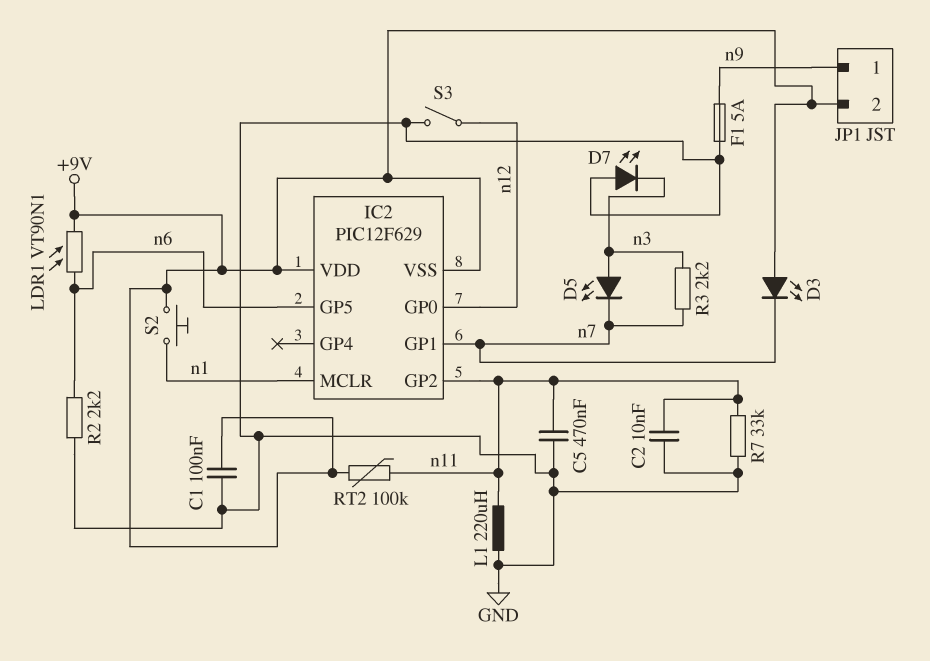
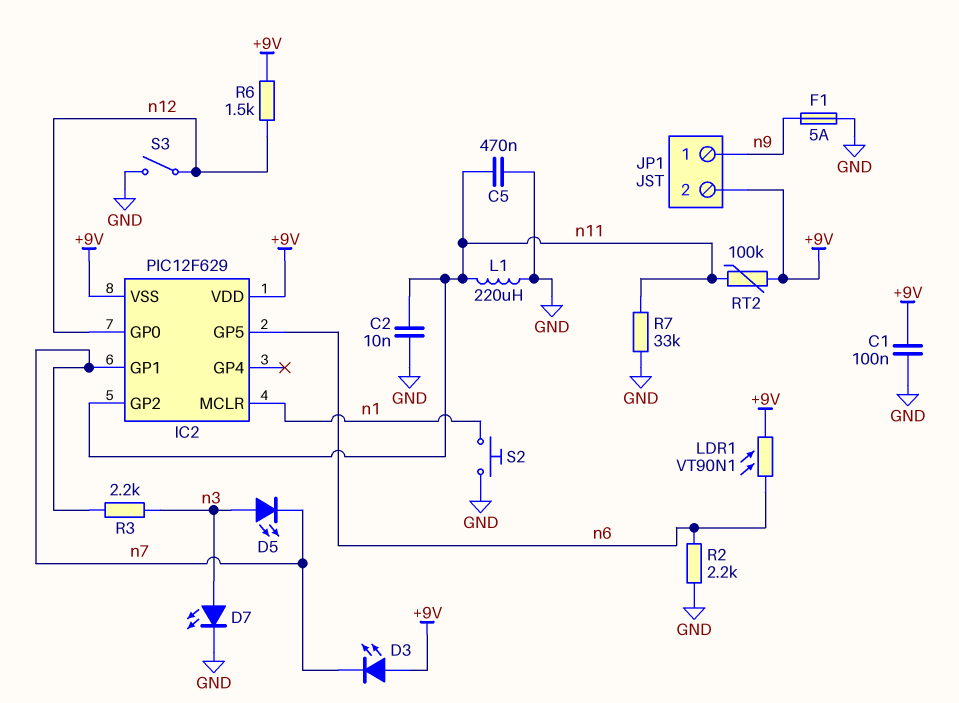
D7: LED (A GND, K n3) -> LED (A n3, K GND)
R6: none -> 1.5k (+9V, n12)
S2: button (+9V, n1) -> button (GND, n1)

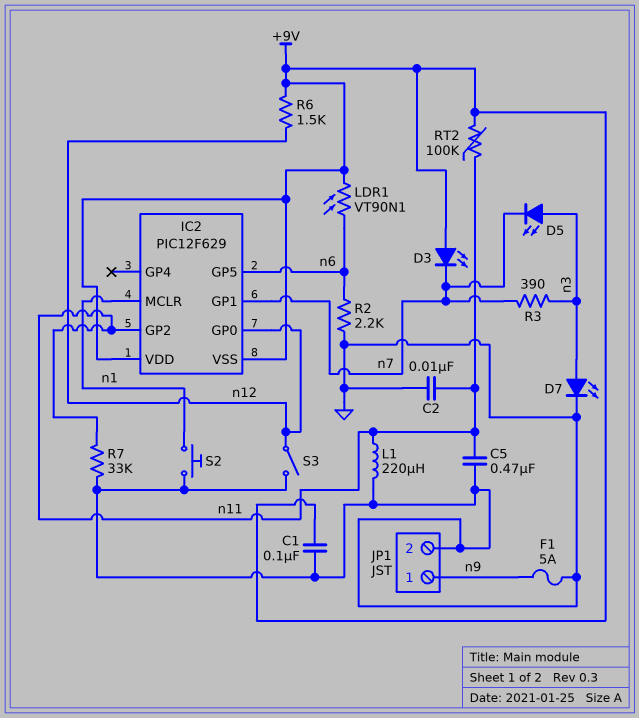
JP1 pin 2: +9V -> GND
R3: 2.2k (n3, n7) -> 390 (n3, n7)

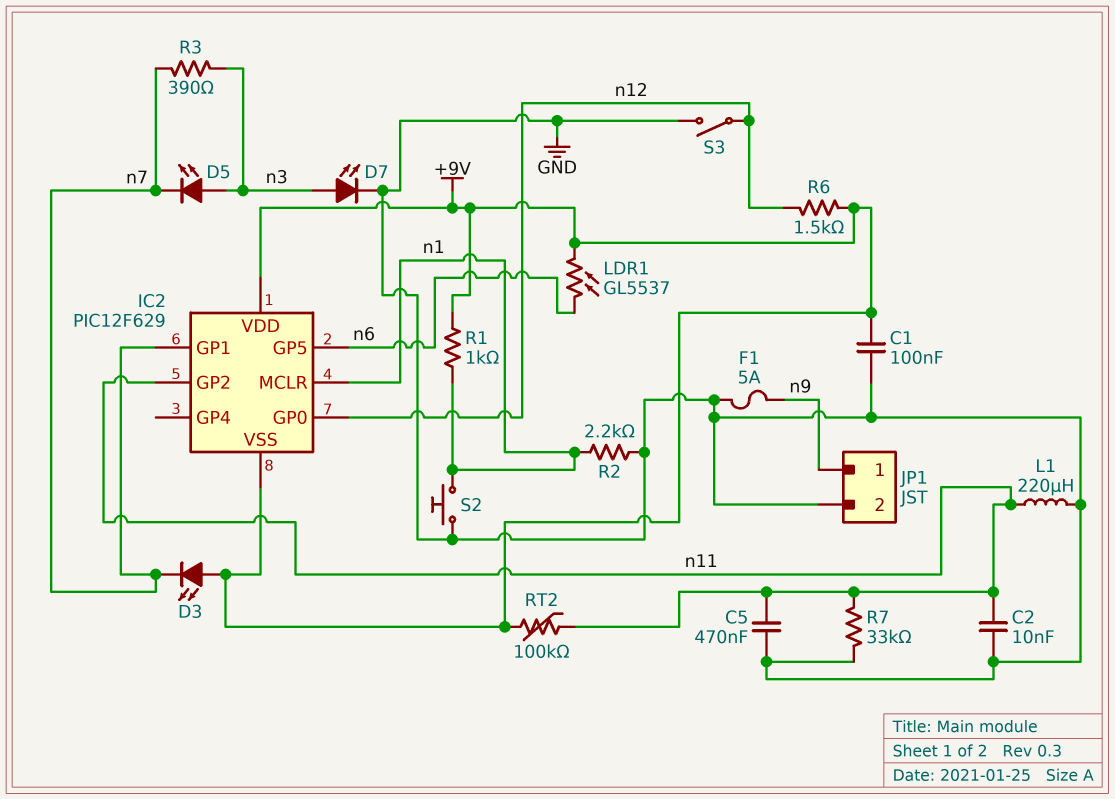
LDR1: VT90N1 (+9V, n6) -> GL5537 (+9V, n6)
R1: none -> 1k (+9V, n1)
R2: 2.2k (GND, n6) -> 2.2k (GND, n1)

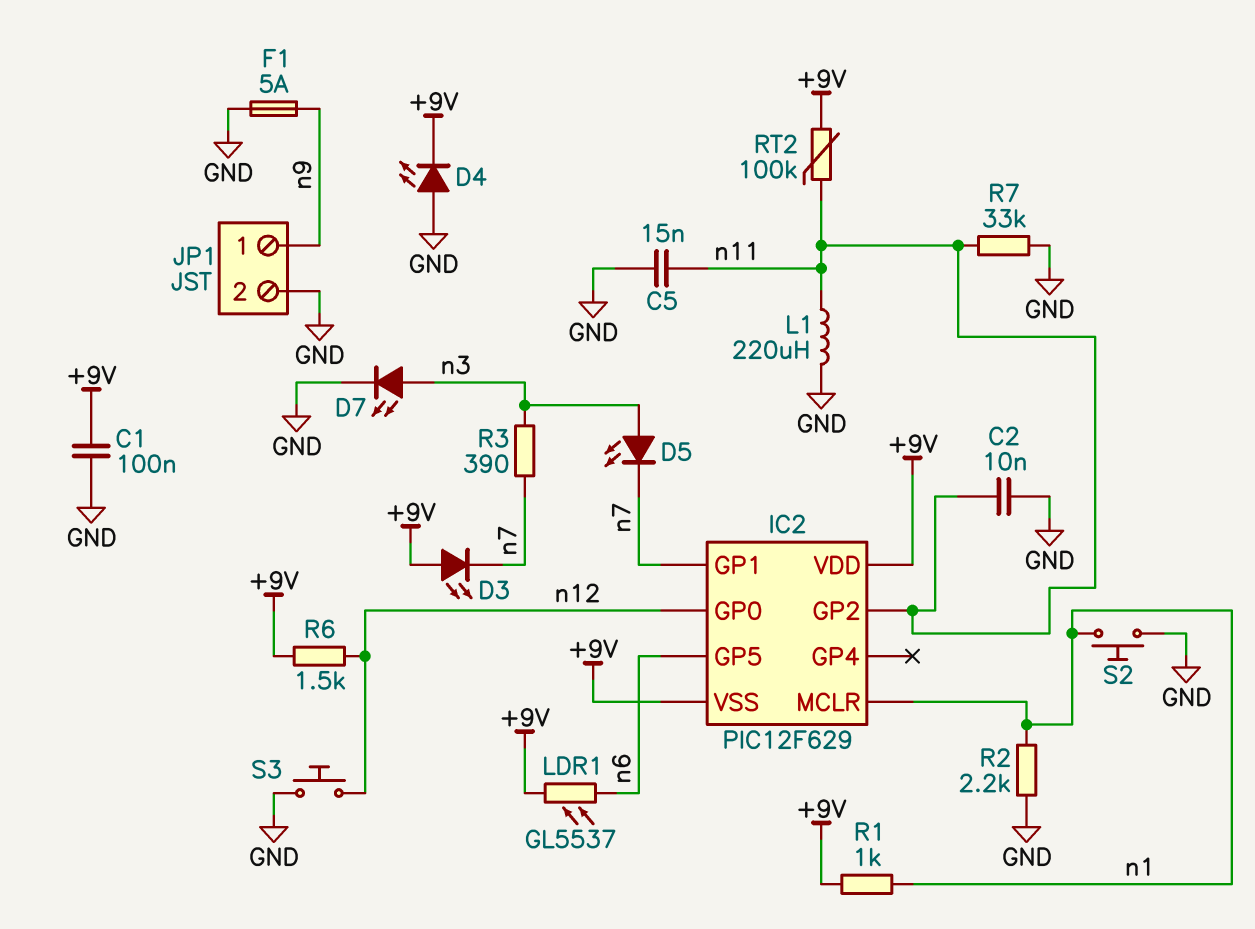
C5: 470nF (GND, n11) -> 15nF (GND, n11)
D4: none -> LED (A GND, K +9V)
S3: switch (GND, n12) -> button (GND, n12)

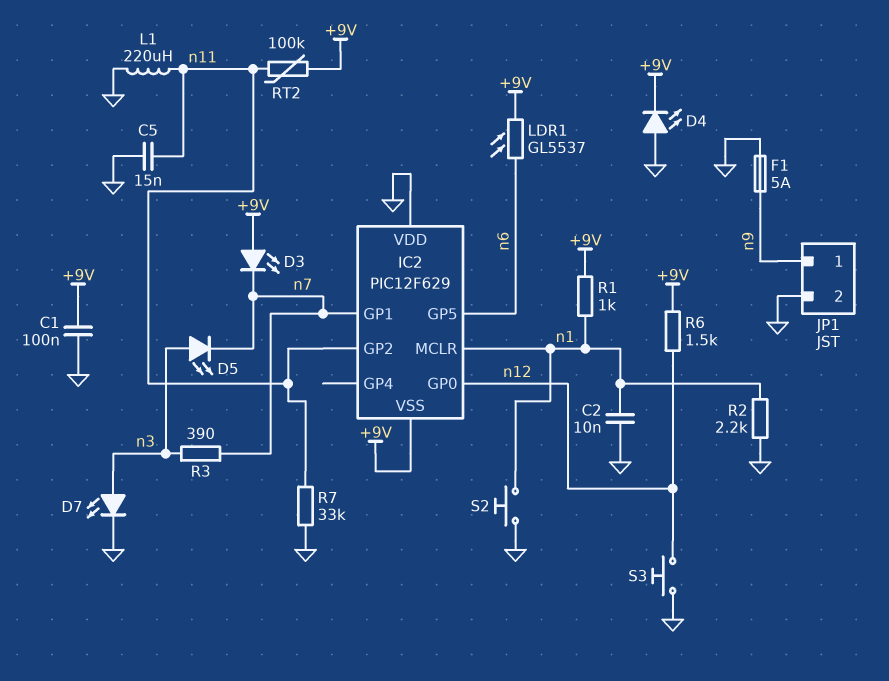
C2: 10nF (GND, n11) -> 10nF (GND, n1)
IC2 pin VDD: +9V -> GND

